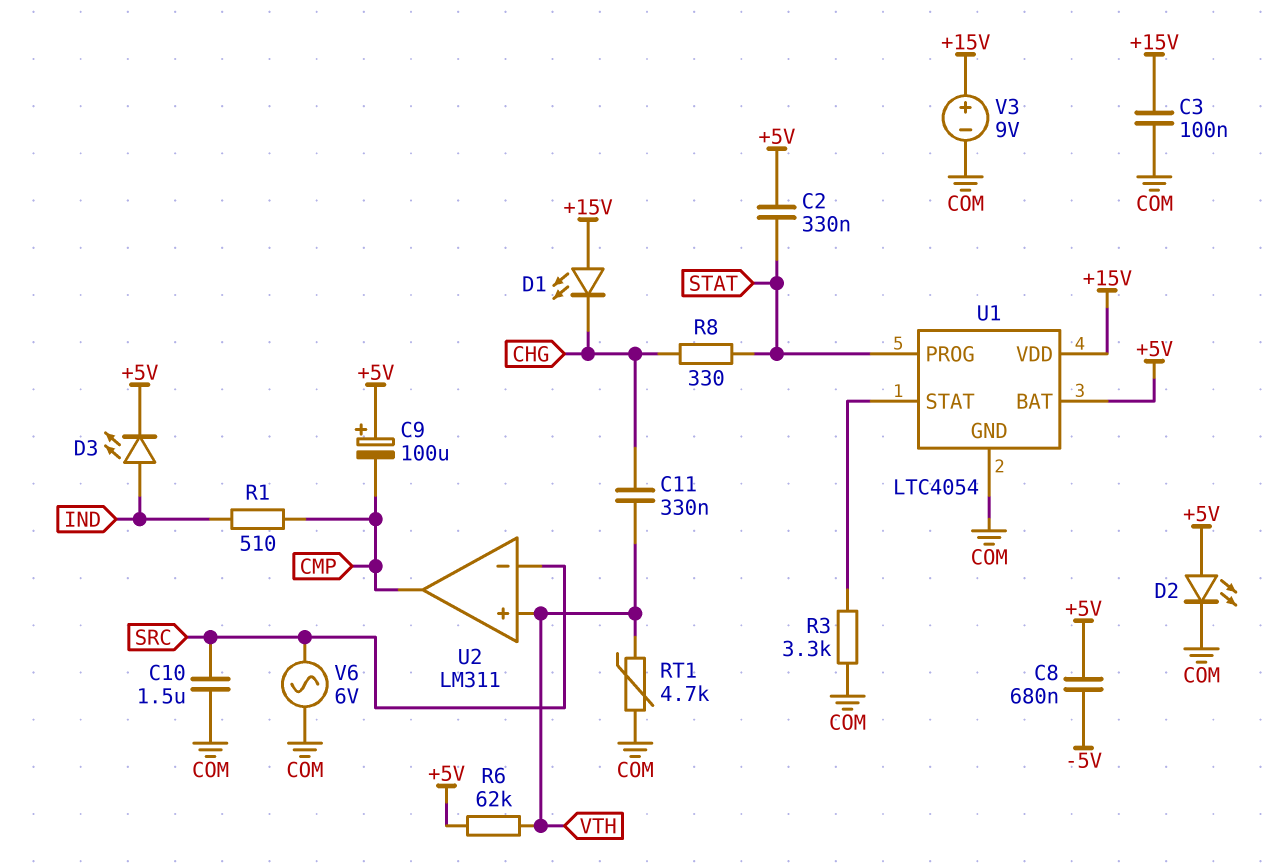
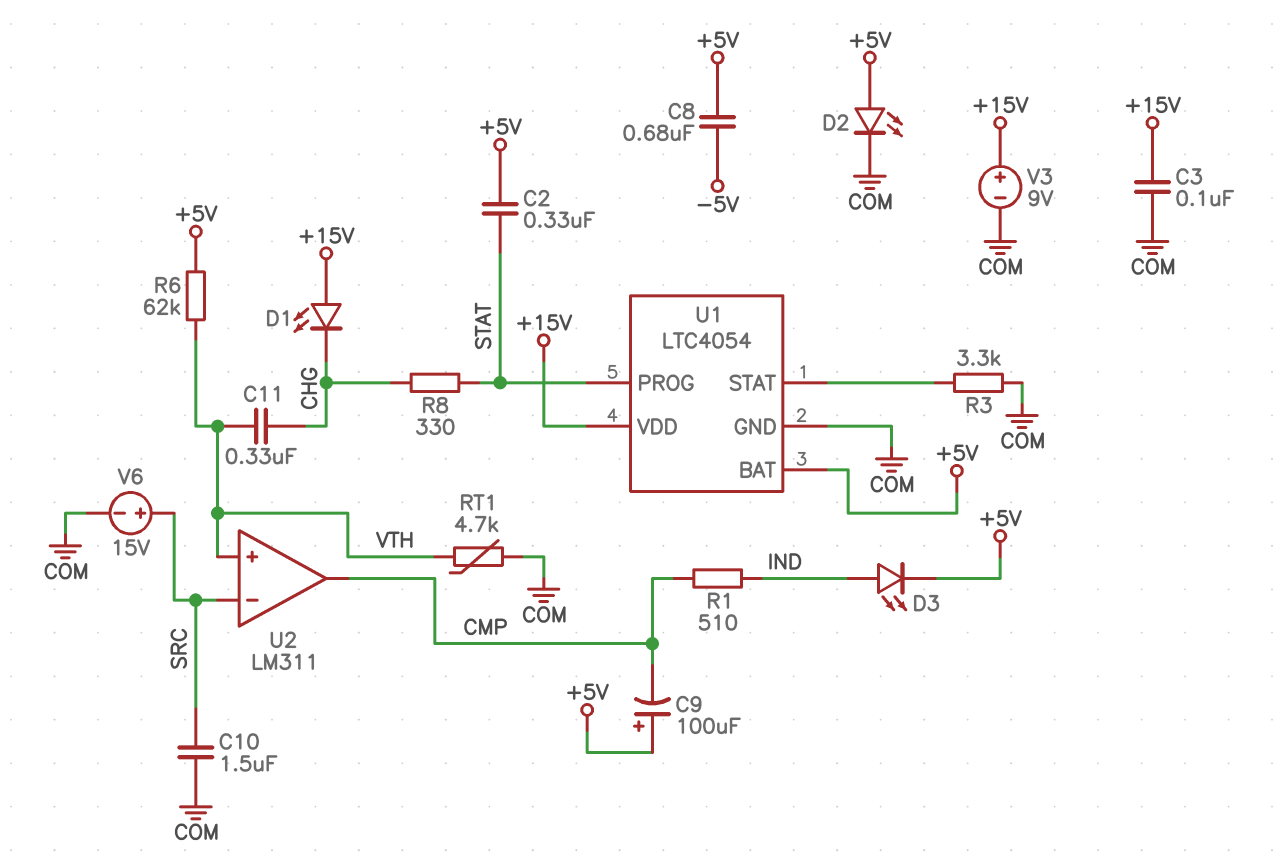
V6: AC 6V (COM, SRC) -> 15V (plus SRC, minus COM)

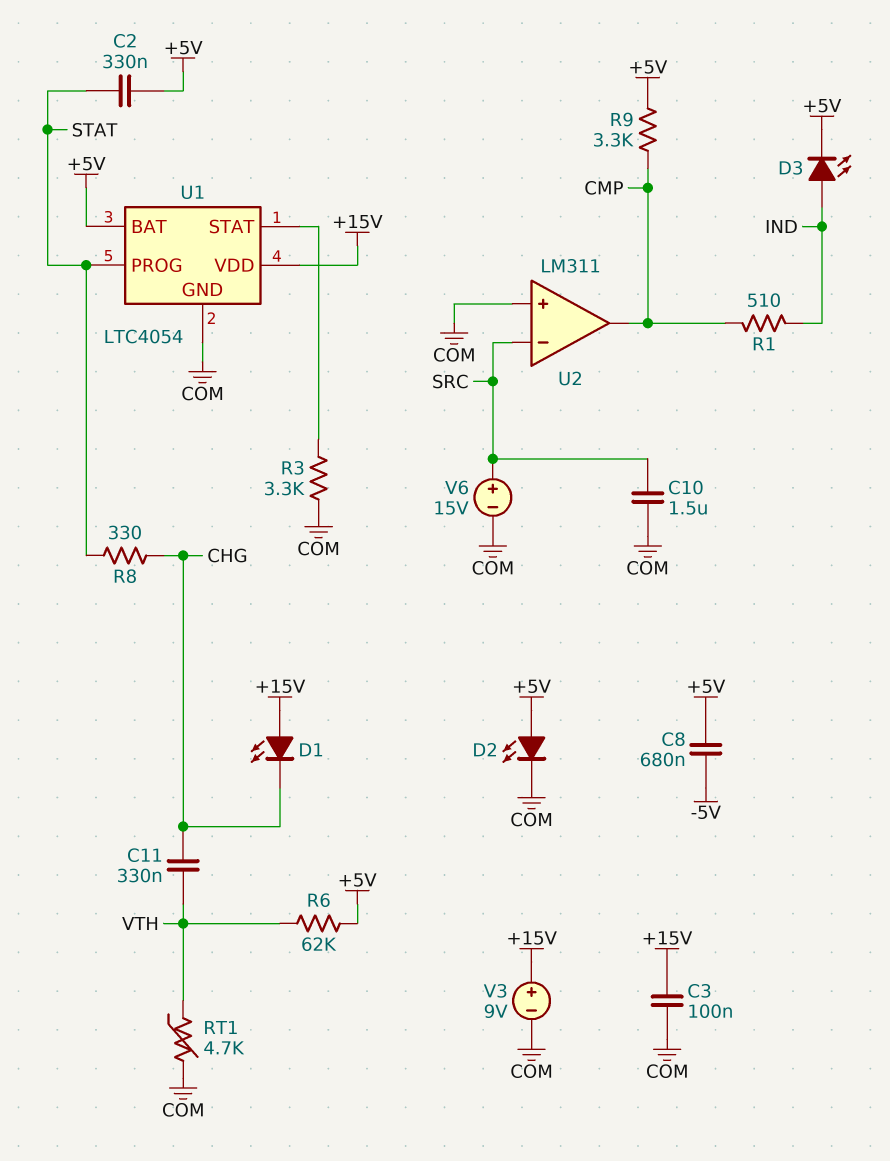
C9: 100uF (plus +5V, minus CMP) -> none
R9: none -> 3.3k (+5V, CMP)
U2 pin in+: VTH -> COM

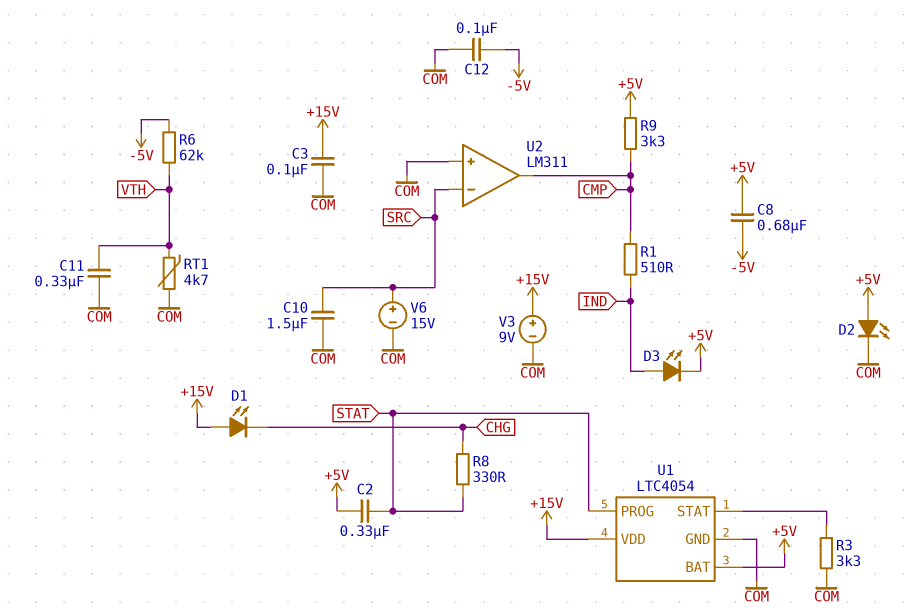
C11: 330nF (CHG, VTH) -> 330nF (COM, VTH)
C12: none -> 100nF (-5V, COM)
R6: 62k (+5V, VTH) -> 62k (-5V, VTH)

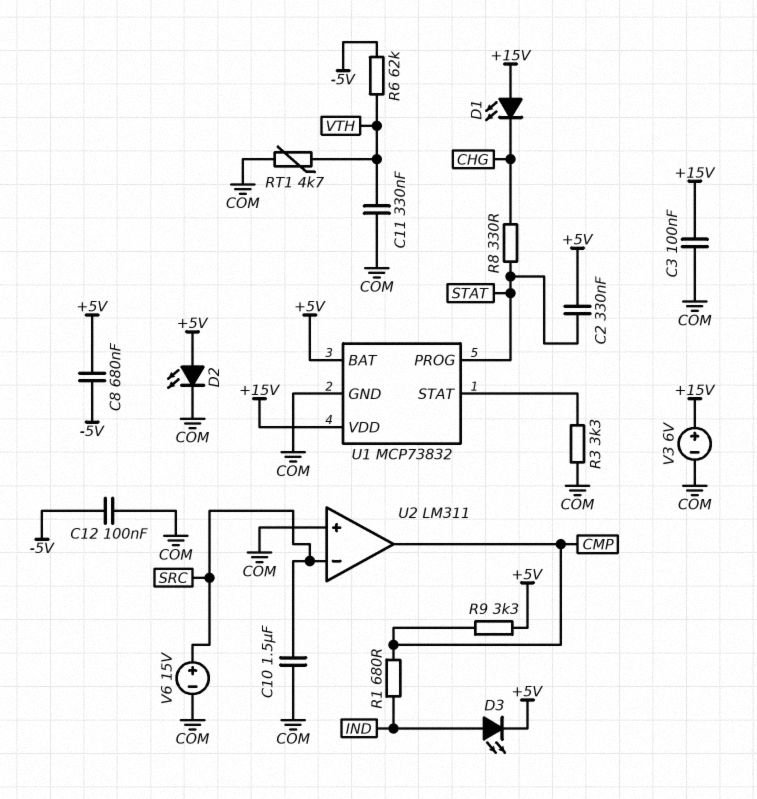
R1: 510 (CMP, IND) -> 680 (CMP, IND)
U1: LTC4054 -> MCP73832
V3: 9V (plus +15V, minus COM) -> 6V (plus +15V, minus COM)

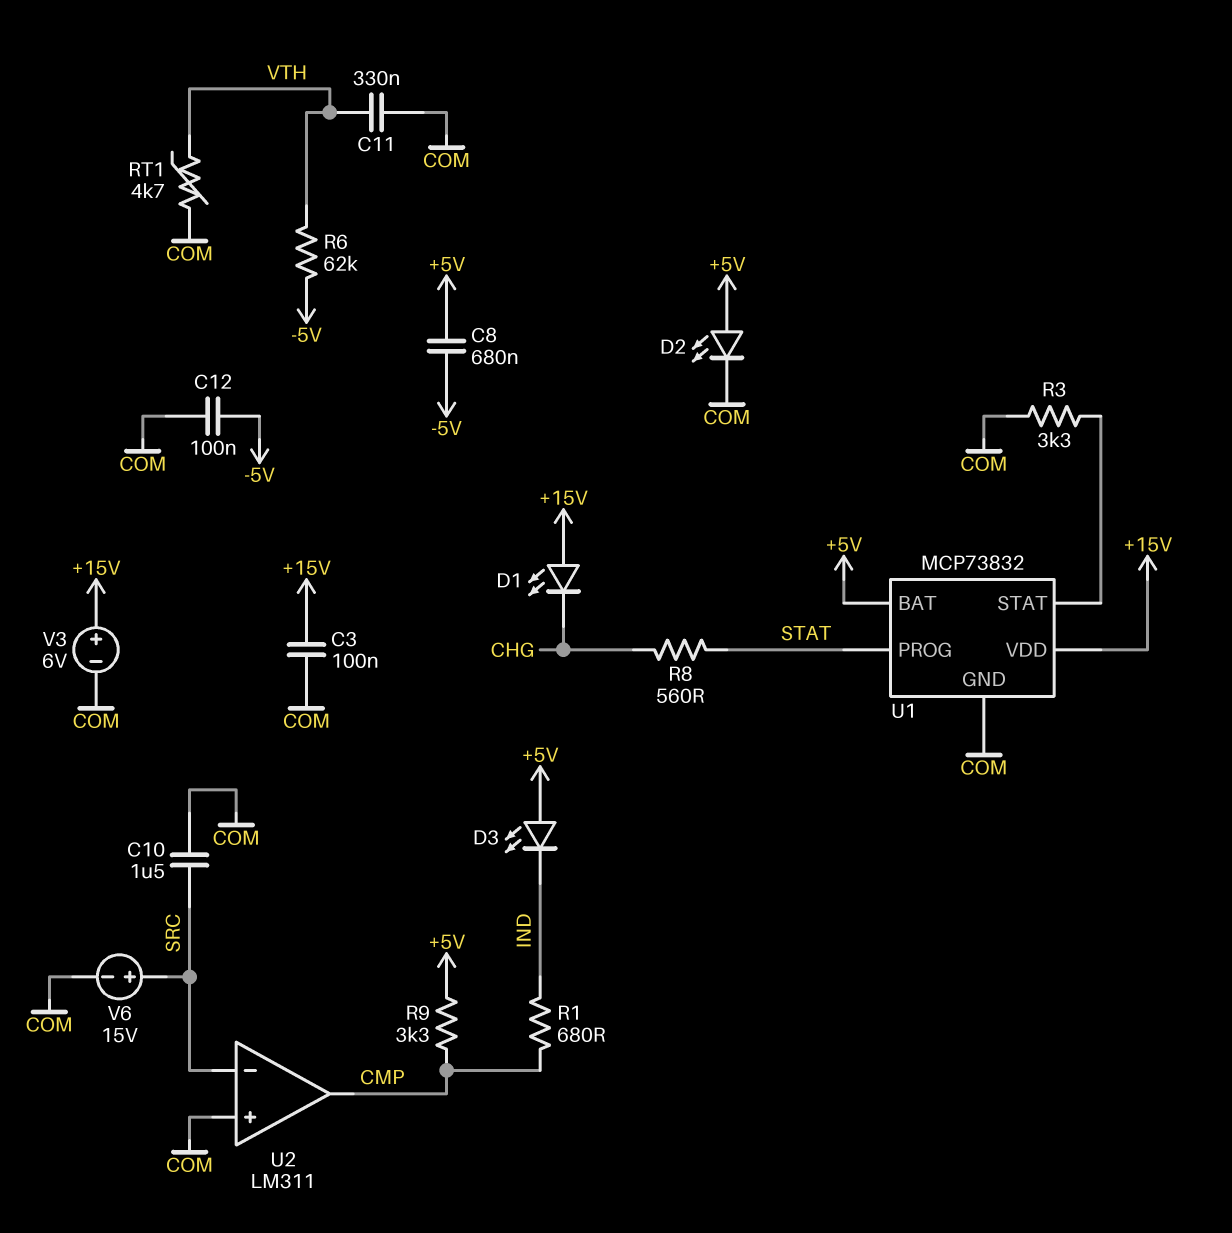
C2: 330nF (+5V, STAT) -> none
D3: LED (A IND, K +5V) -> LED (A +5V, K IND)
R8: 330 (CHG, STAT) -> 560 (CHG, STAT)

